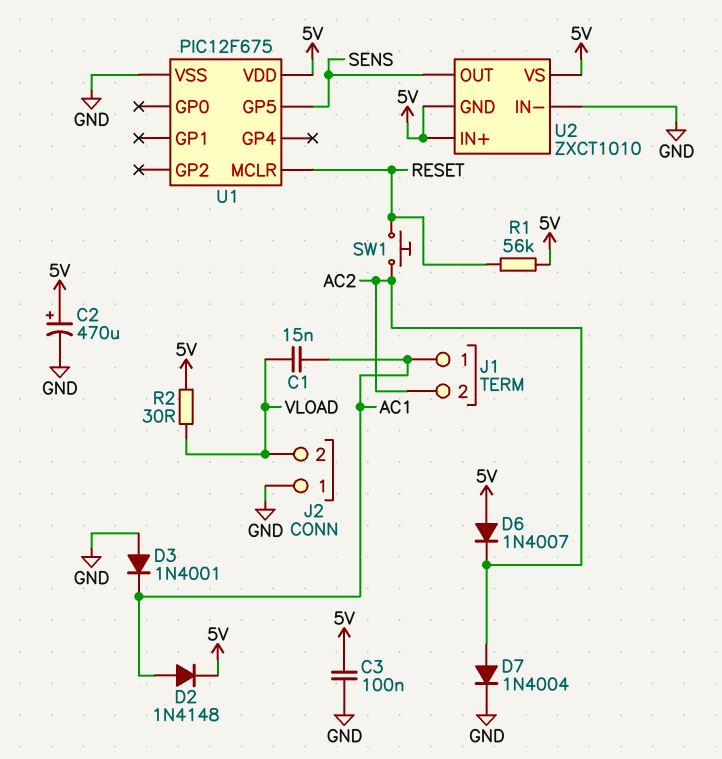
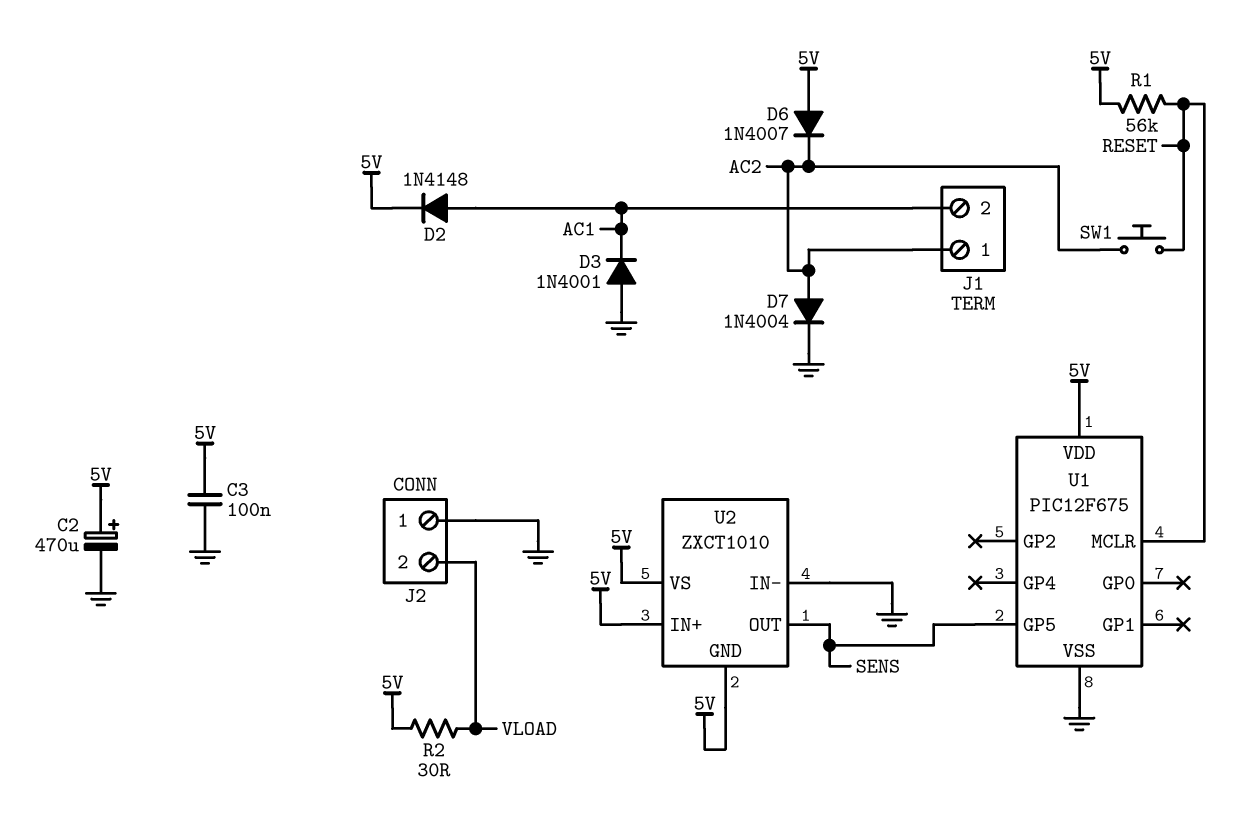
C1: 15nF (AC1, VLOAD) -> none
J1 pin 1: AC1 -> AC2
J1 pin 2: AC2 -> AC1

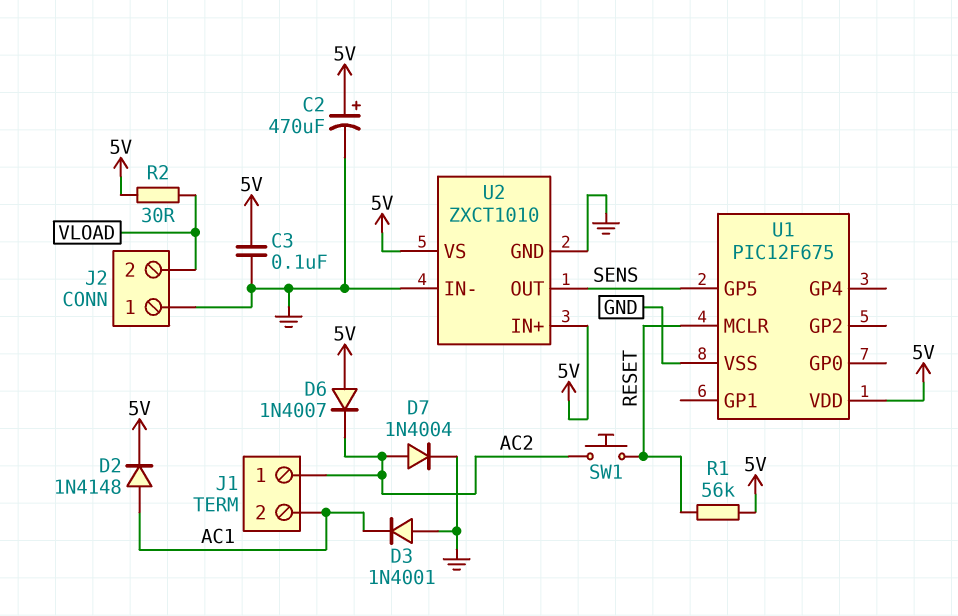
U2 pin GND: 5V -> GND

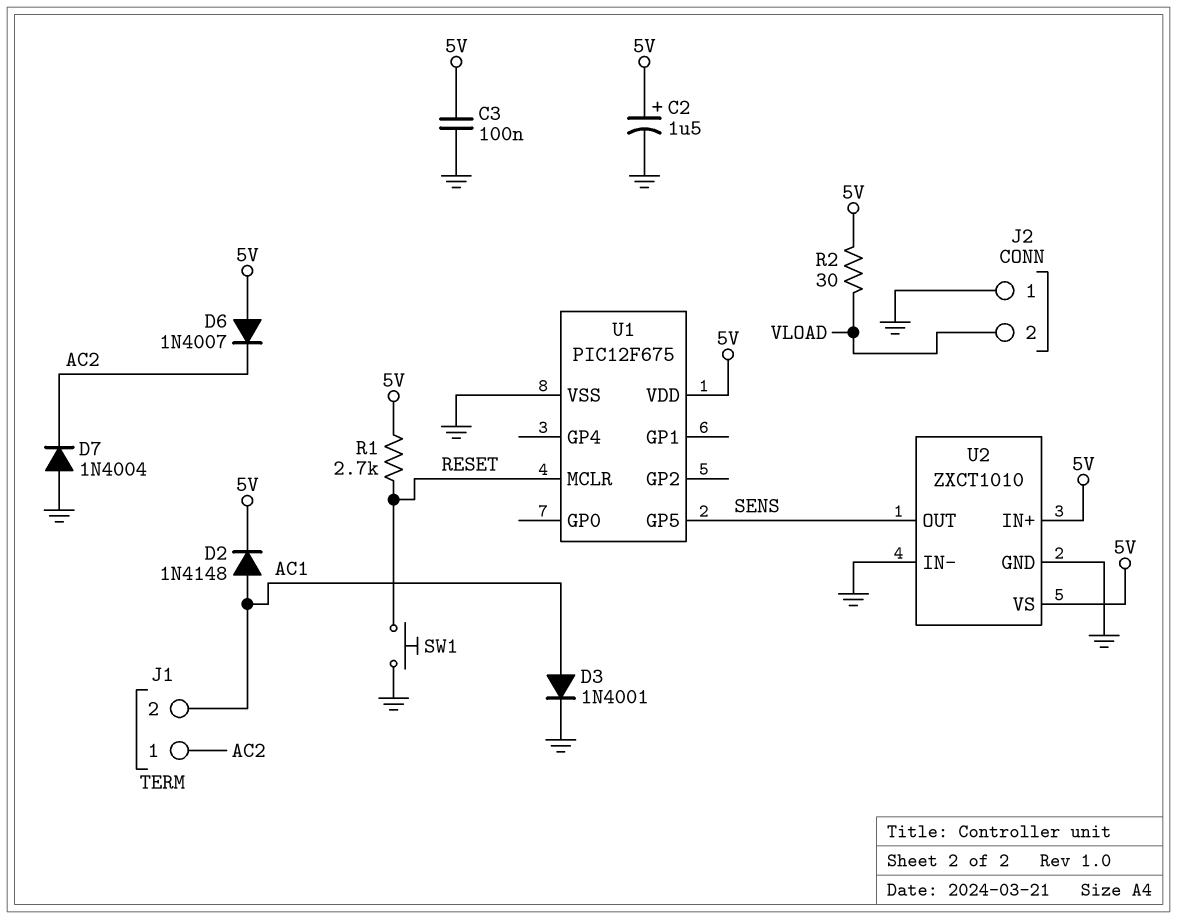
C2: 470uF (plus 5V, minus GND) -> 1.5uF (plus 5V, minus GND)
D3: diode 1N4001 (A GND, K AC1) -> diode 1N4001 (A AC1, K GND)
D7: diode 1N4004 (A AC2, K GND) -> diode 1N4004 (A GND, K AC2)
R1: 56k (5V, RESET) -> 2.7k (5V, RESET)
SW1: button (AC2, RESET) -> button (GND, RESET)

